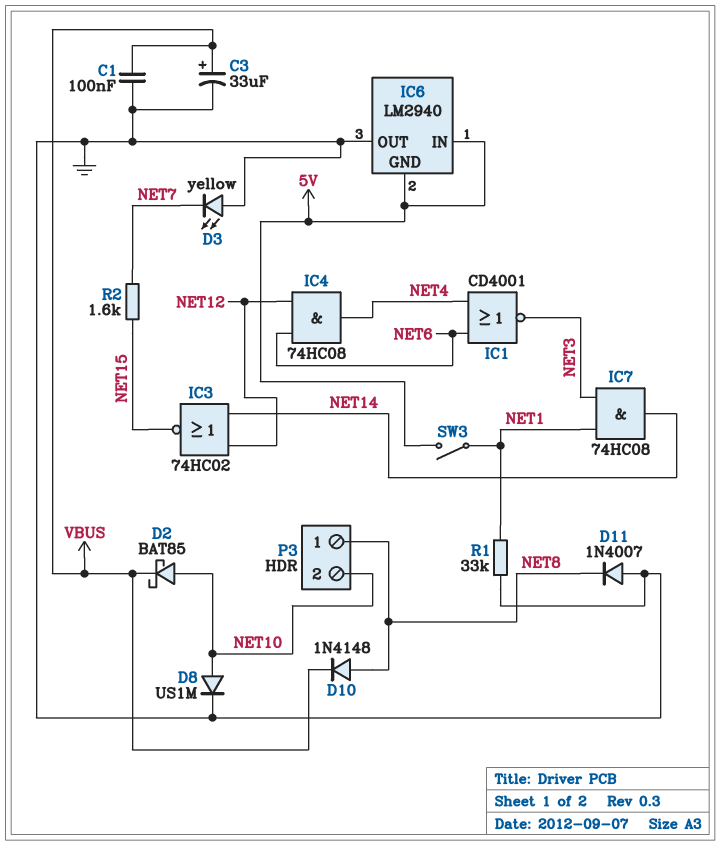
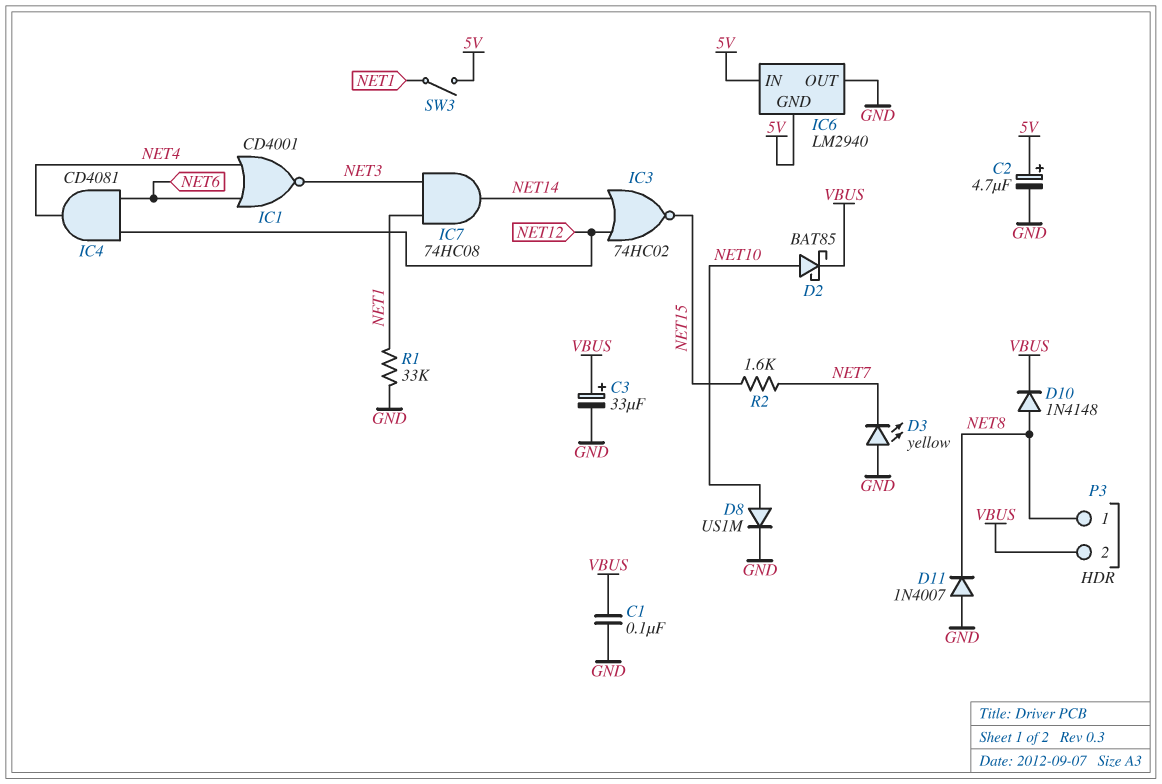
C2: none -> 4.7uF (plus 5V, minus GND)
IC4: AND 74HC08 (in NET6, in NET12, out NET4) -> AND CD4081 (in NET6, in NET12, out NET4)
P3 pin 2: NET10 -> VBUS

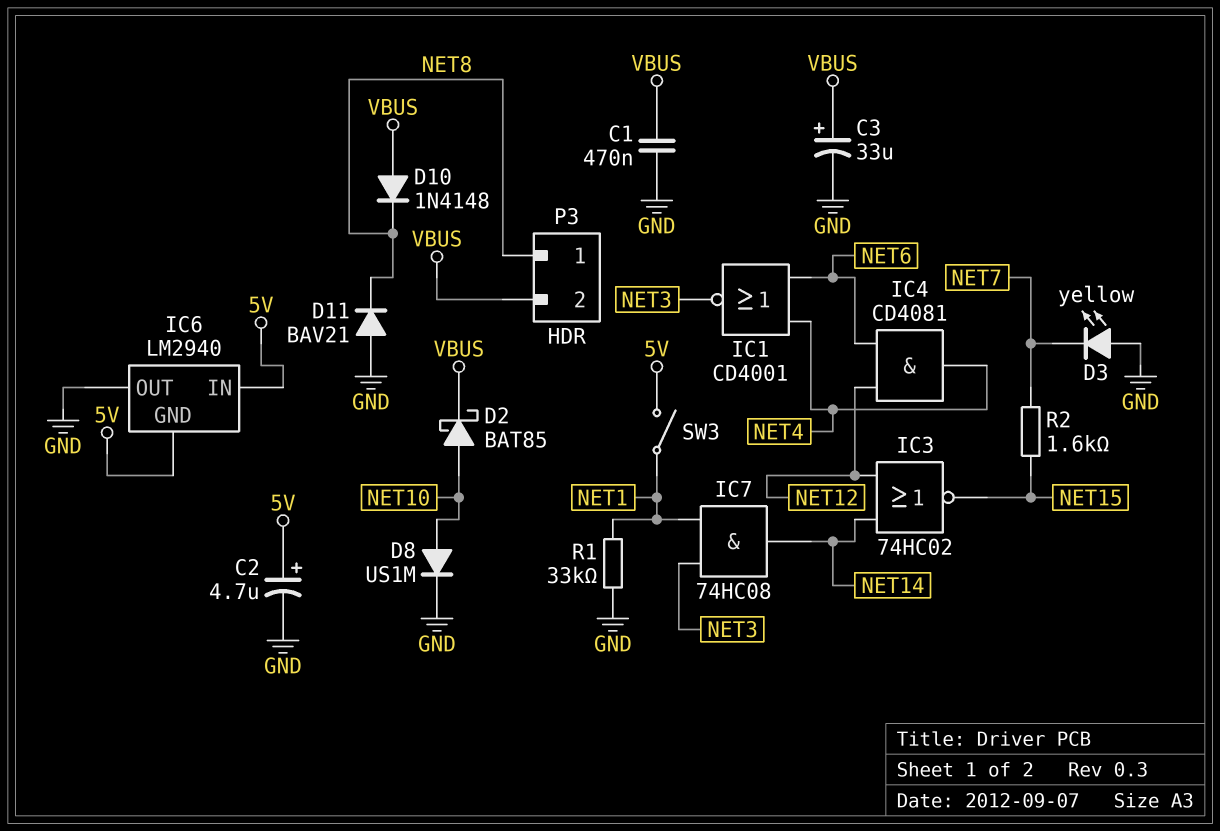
C1: 100nF (GND, VBUS) -> 470nF (GND, VBUS)
D10: diode 1N4148 (A NET8, K VBUS) -> diode 1N4148 (A VBUS, K NET8)
D11: diode 1N4007 (A GND, K NET8) -> diode BAV21 (A GND, K NET8)

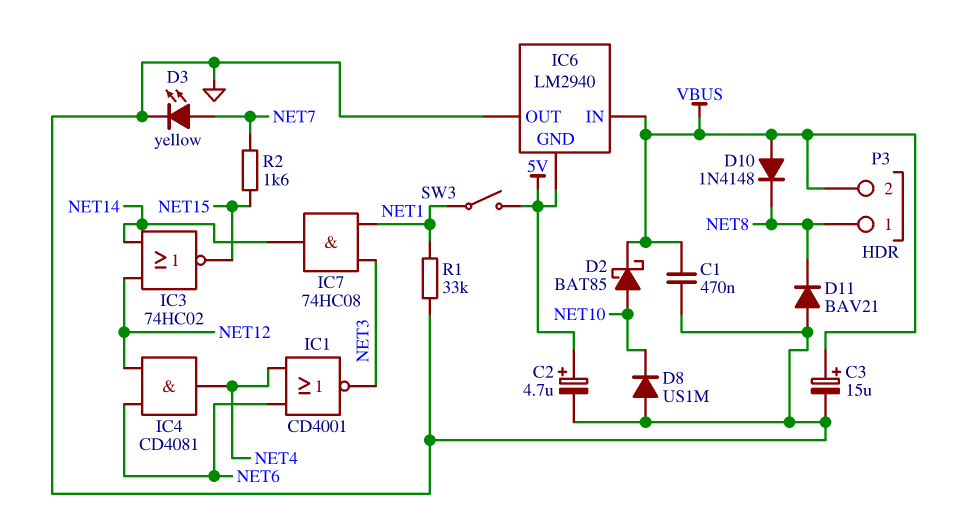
C3: 33uF (plus VBUS, minus GND) -> 15uF (plus VBUS, minus GND)
D3: LED yellow (A GND, K NET7) -> LED yellow (A NET7, K GND)
D8: diode US1M (A NET10, K GND) -> diode US1M (A GND, K NET10)
IC6 pin IN: 5V -> VBUS

